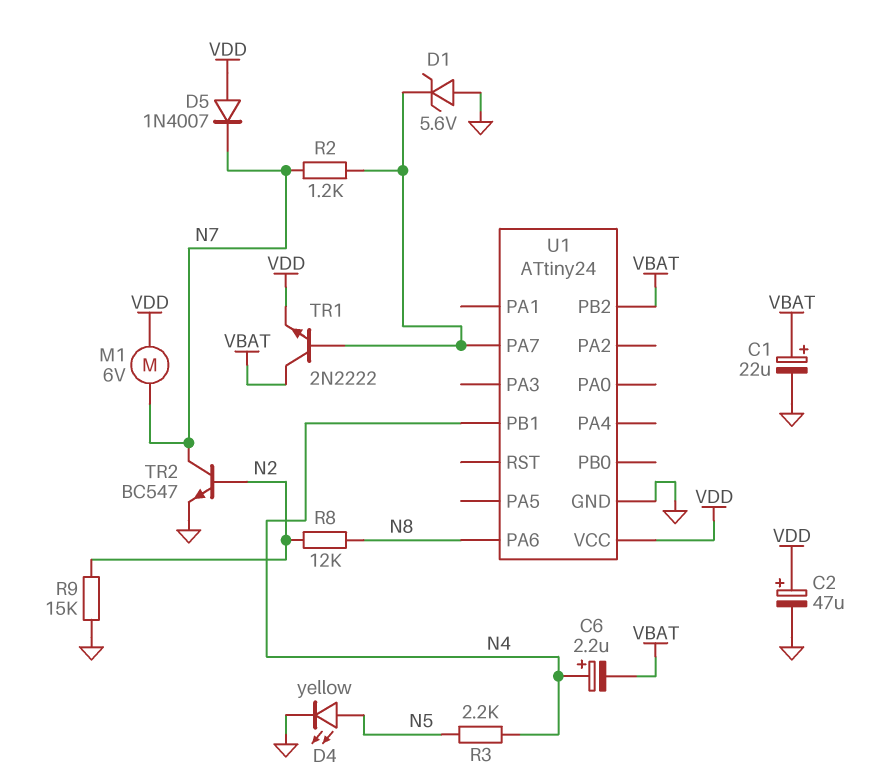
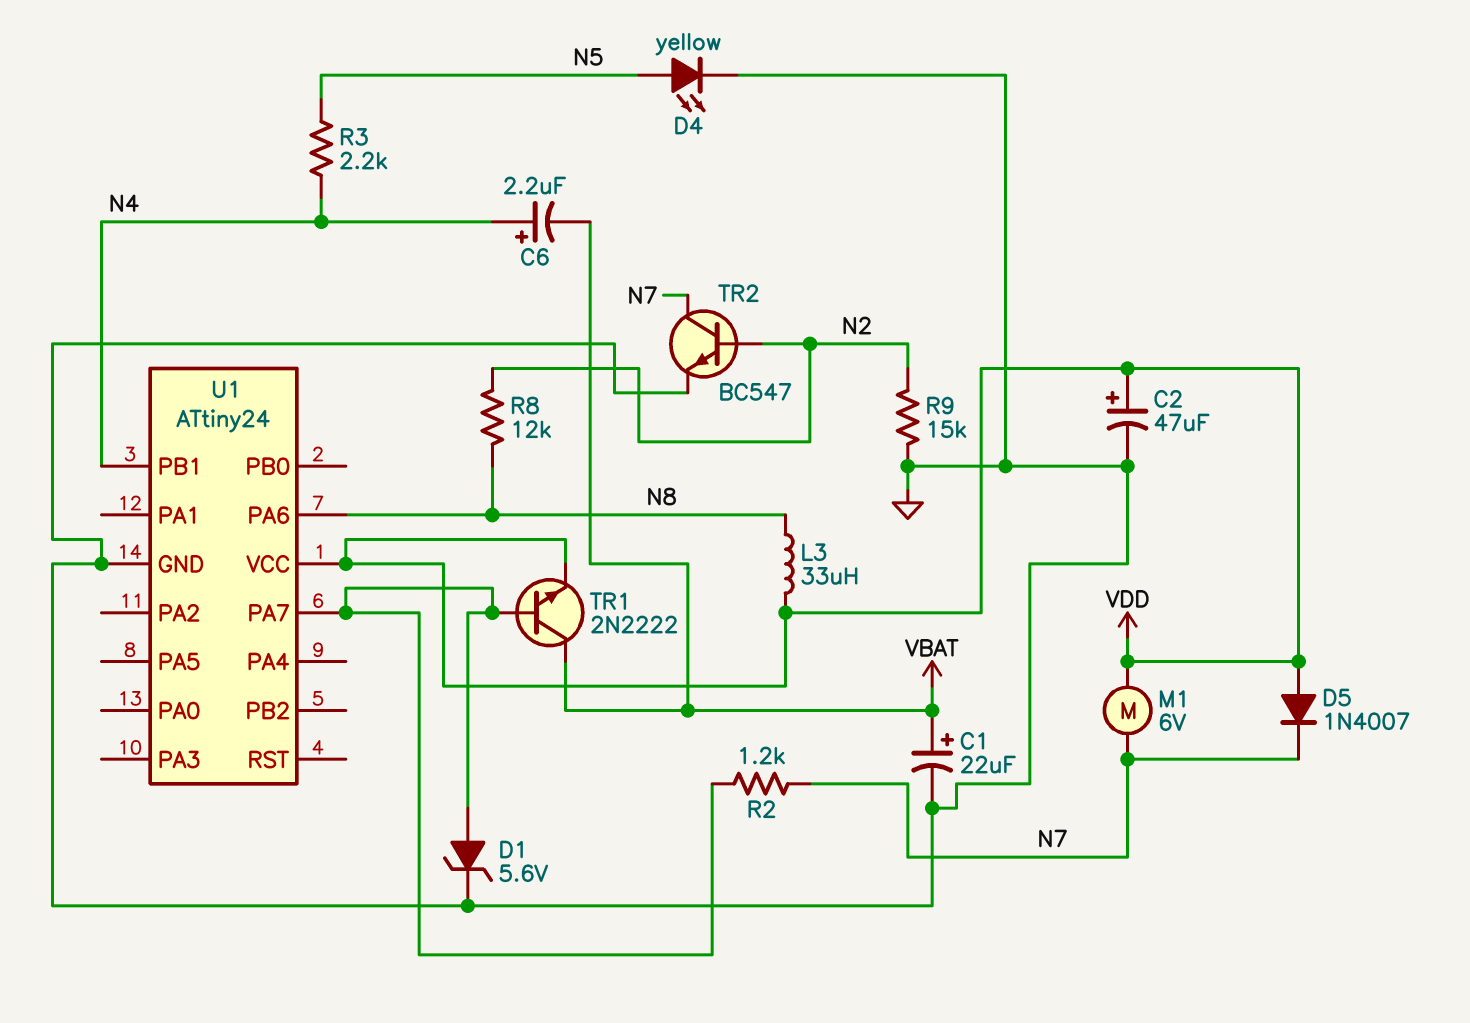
D1: zener 5.6V (A GND, K U1/PA7) -> zener 5.6V (A U1/PA7, K GND)
L3: none -> 33uH (N8, VDD)
U1 pin PB2: VBAT -> none

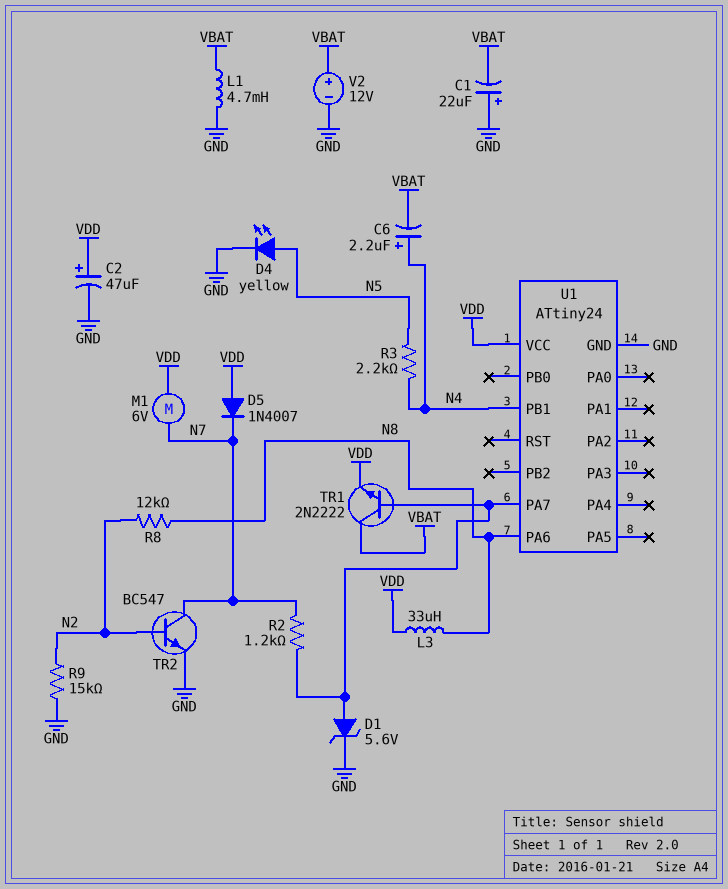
C1: 22uF (plus VBAT, minus GND) -> 22uF (plus GND, minus VBAT)
L1: none -> 4.7mH (GND, VBAT)
V2: none -> 12V (plus VBAT, minus GND)

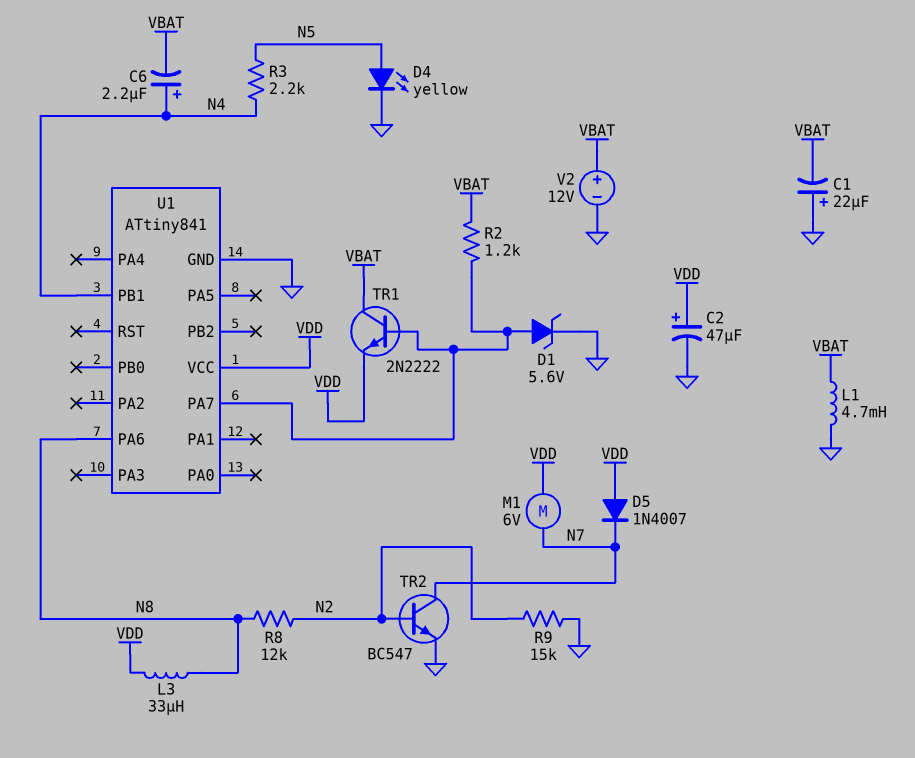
R2: 1.2k (N7, U1/PA7) -> 1.2k (U1/PA7, VBAT)
U1: ATtiny24 -> ATtiny841

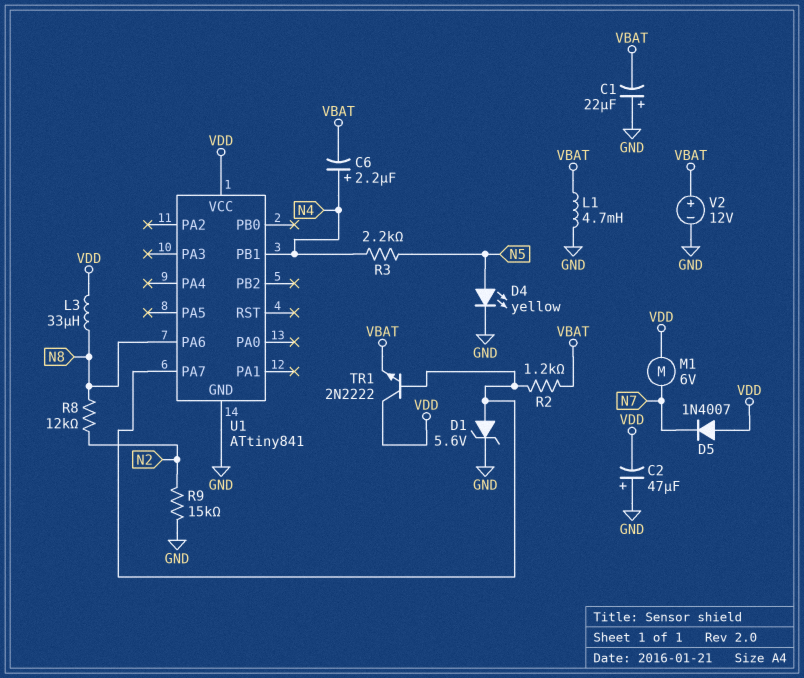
C2: 47uF (plus VDD, minus GND) -> 47uF (plus GND, minus VDD)
TR1: NPN 2N2222 (B U1/PA7, C VBAT, E VDD) -> NPN 2N2222 (B U1/PA7, C VDD, E VBAT)
TR2: NPN BC547 (B N2, C N7, E GND) -> none

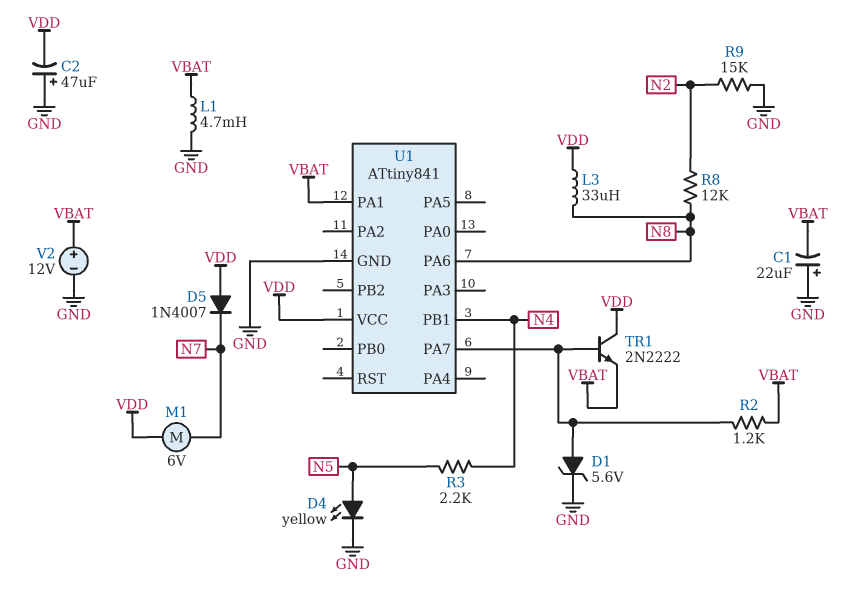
C6: 2.2uF (plus N4, minus VBAT) -> none
U1 pin PA1: none -> VBAT

